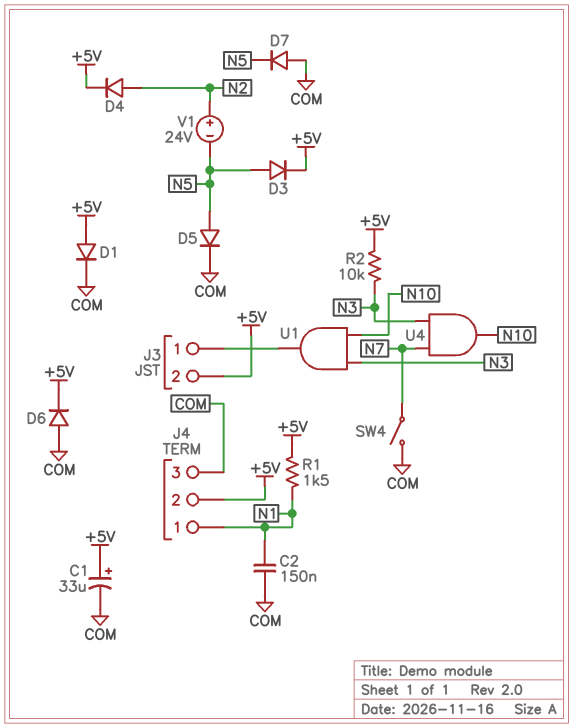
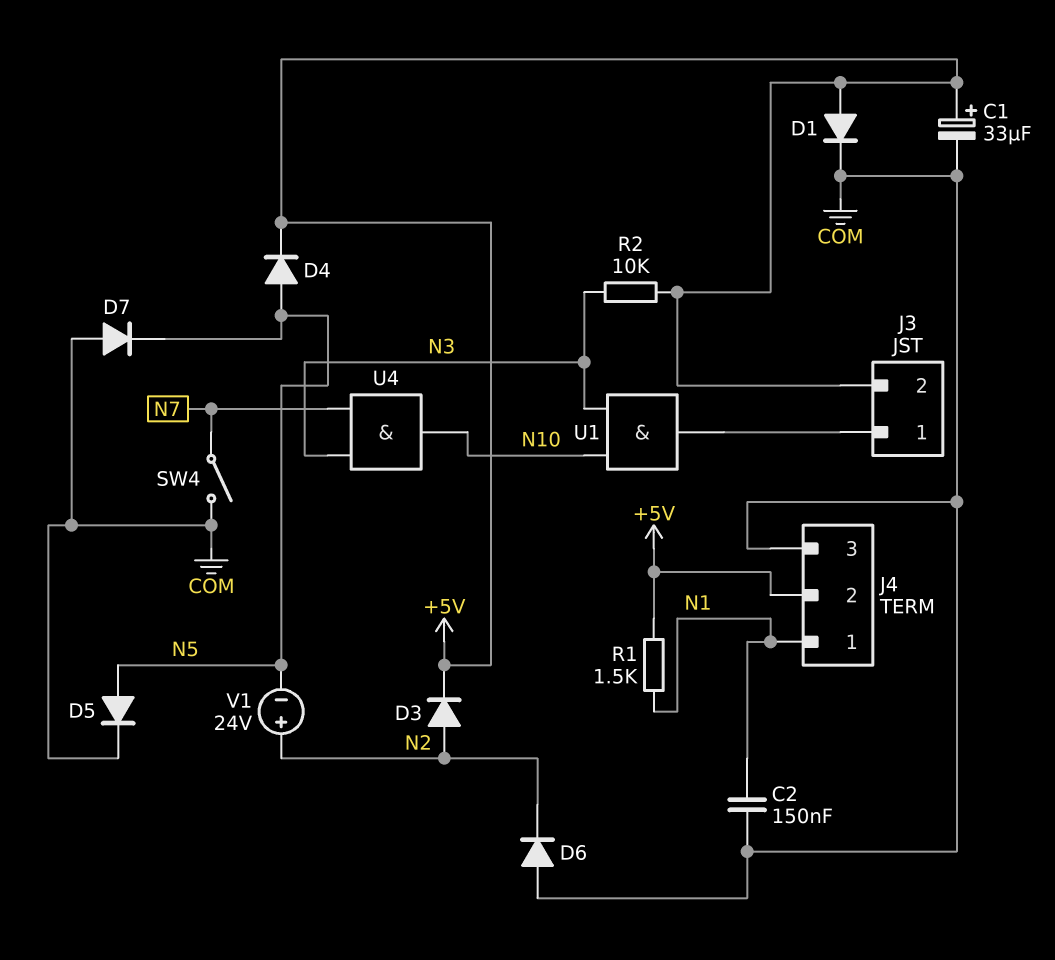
D3: diode (A N5, K +5V) -> diode (A N2, K +5V)
D4: diode (A N2, K +5V) -> diode (A N5, K +5V)
D6: diode (A COM, K +5V) -> diode (A COM, K N2)

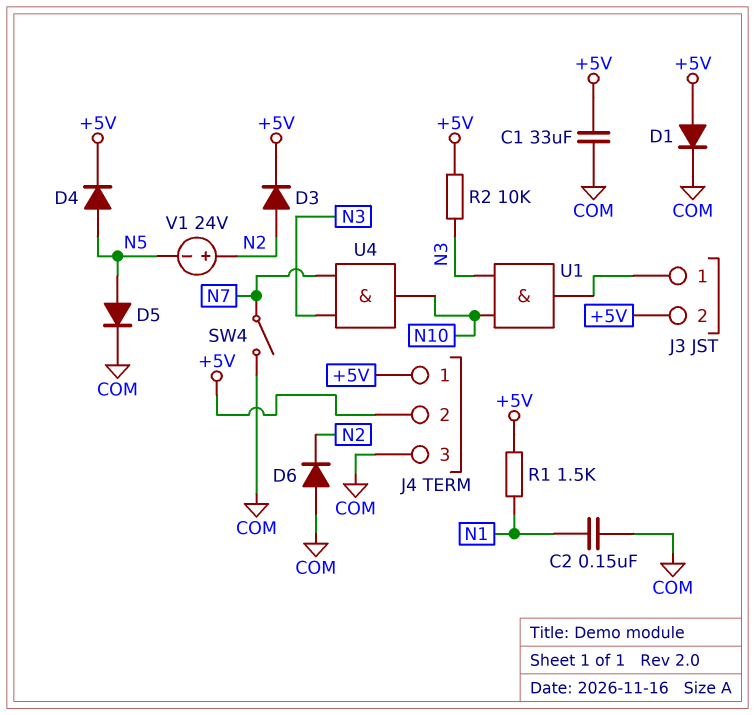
C1: 33uF (plus +5V, minus COM) -> 33uF (+5V, COM)
D7: diode (A COM, K N5) -> none
J4 pin 1: N1 -> +5V

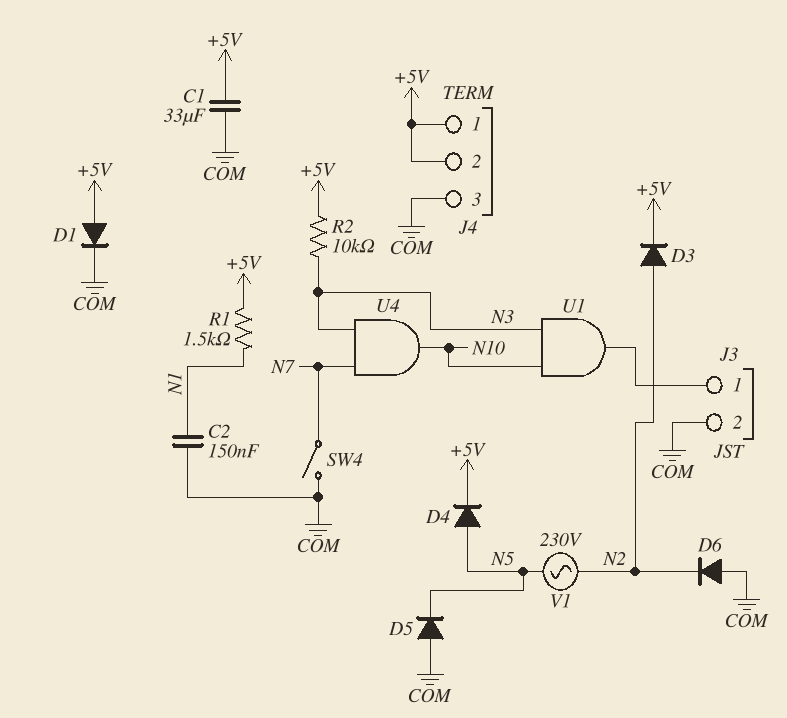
D5: diode (A N5, K COM) -> diode (A COM, K N5)
J3 pin 2: +5V -> COM
V1: 24V (plus N2, minus N5) -> AC 230V (N2, N5)

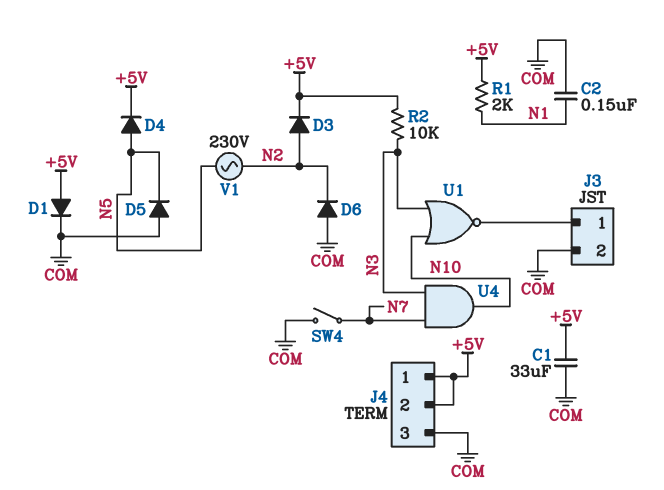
R1: 1.5k (+5V, N1) -> 2k (+5V, N1)
U1: AND (in N3, in N10, out J3/1) -> NOR (in N3, in N10, out J3/1)

